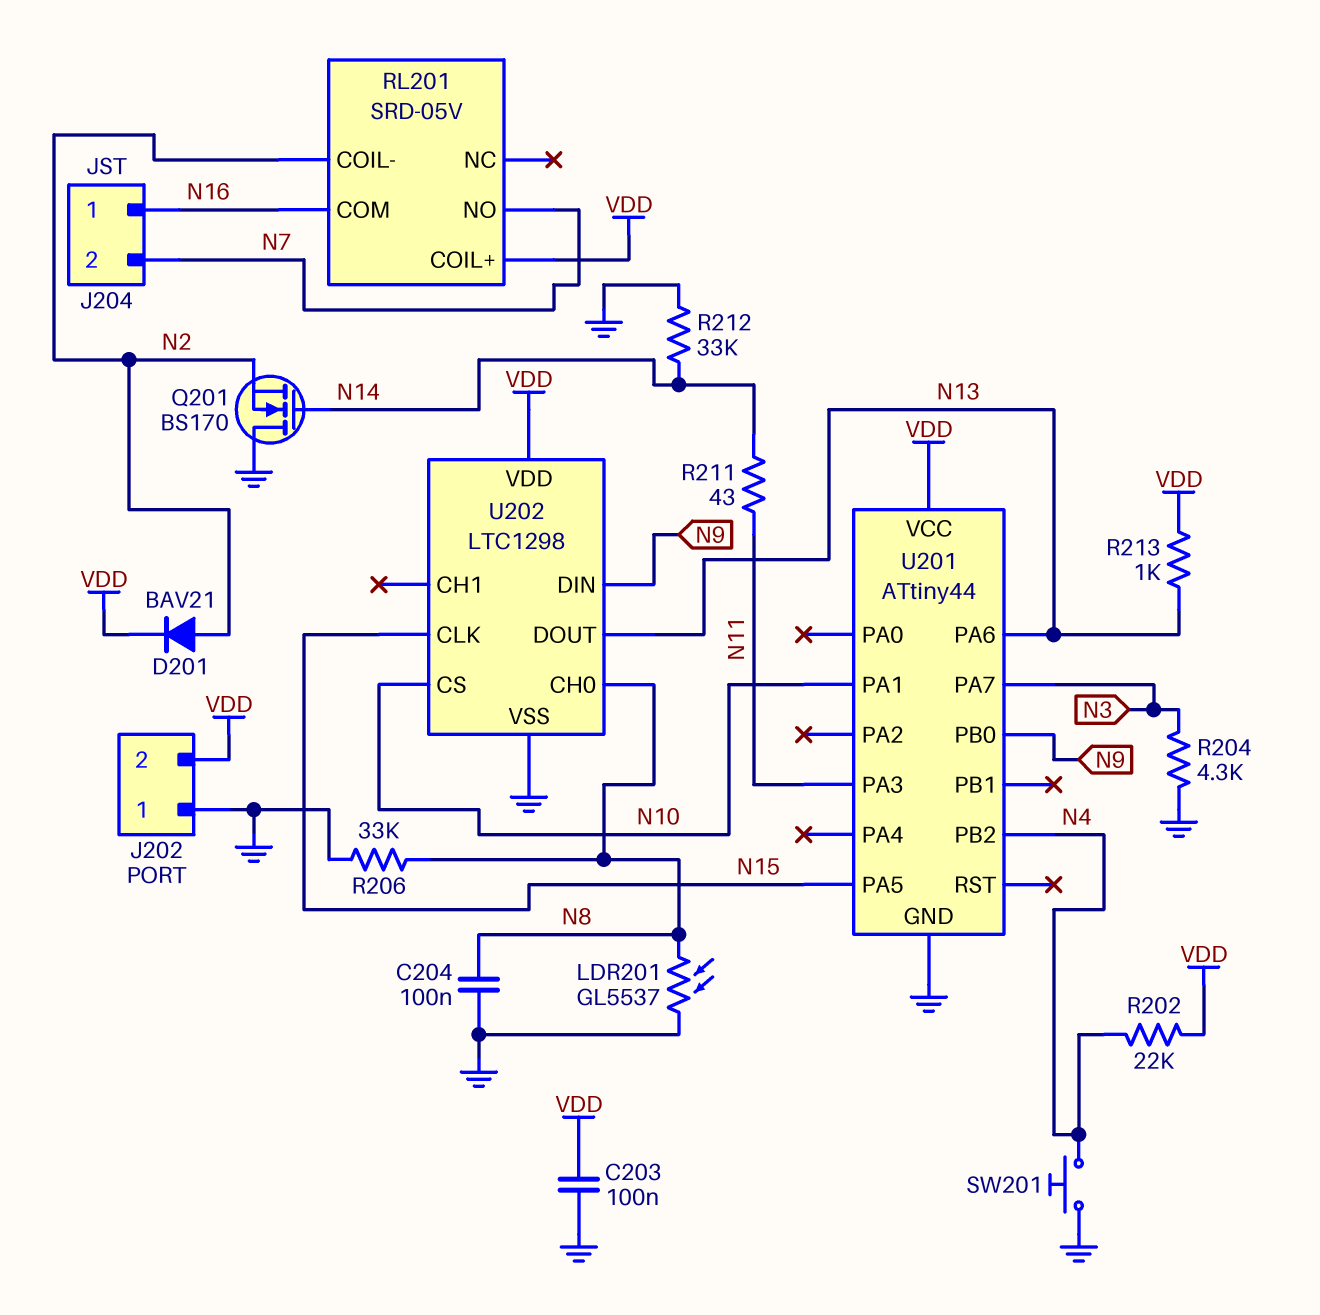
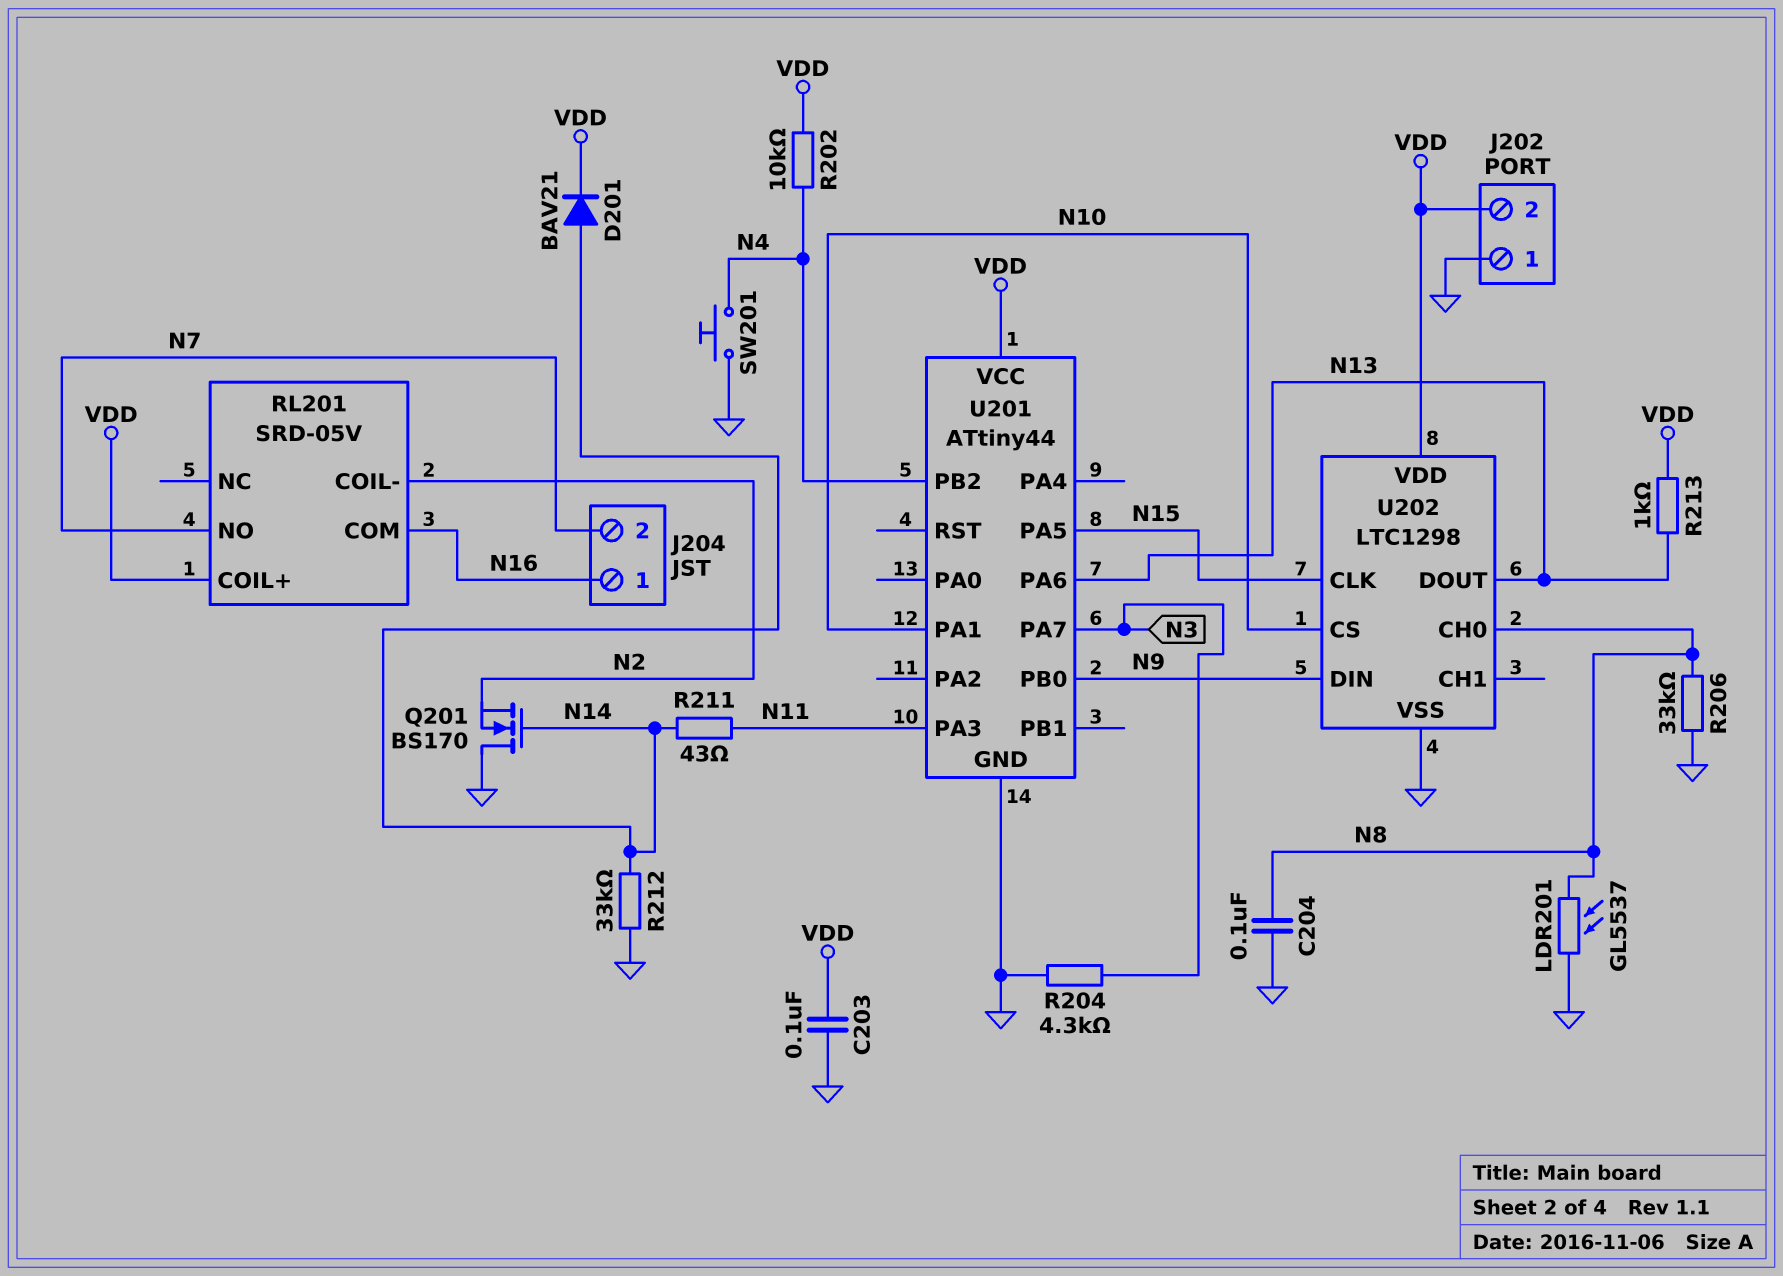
D201: diode BAV21 (A N2, K VDD) -> diode BAV21 (A N14, K VDD)
R202: 22k (N4, VDD) -> 10k (N4, VDD)

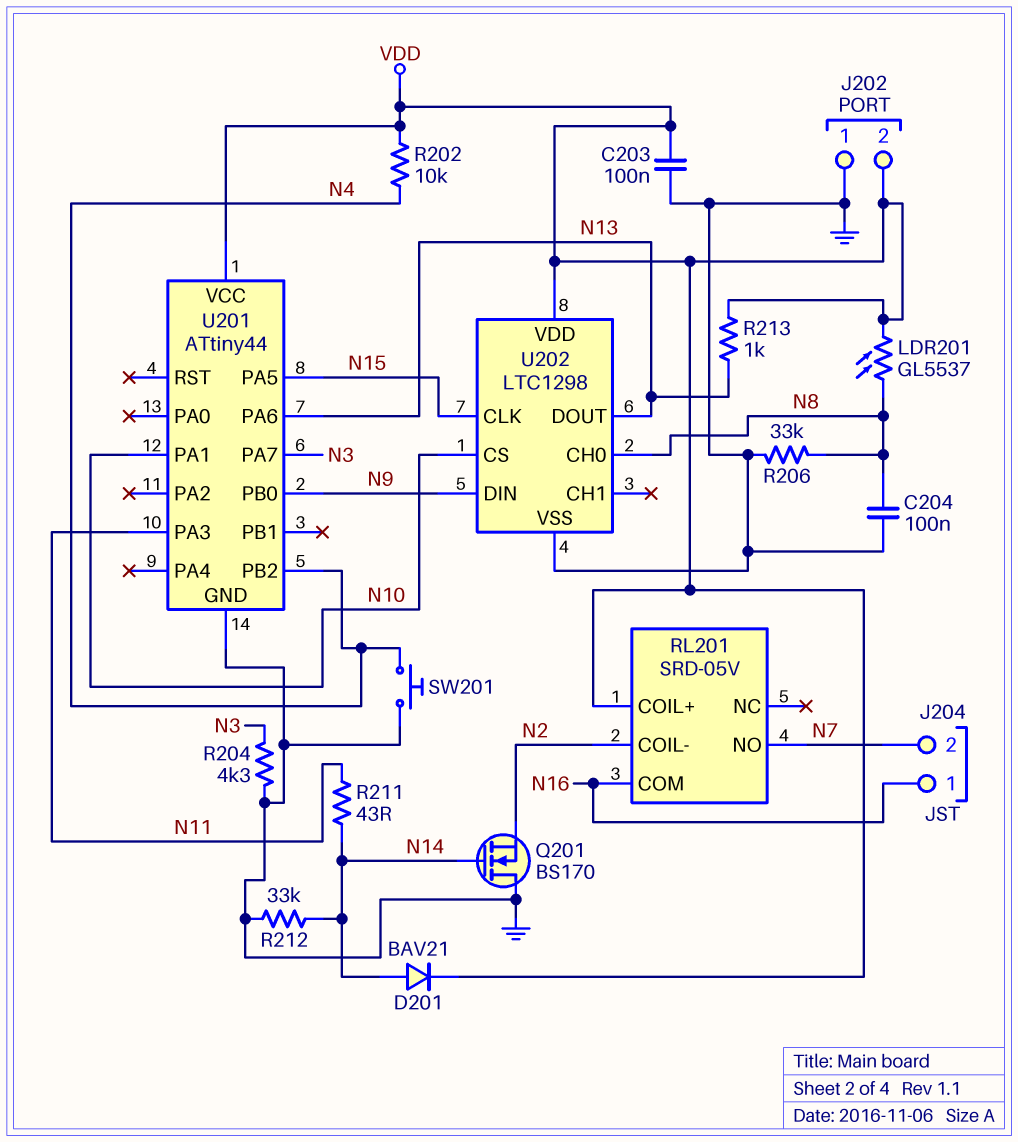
LDR201: GL5537 (GND, N8) -> GL5537 (N8, VDD)

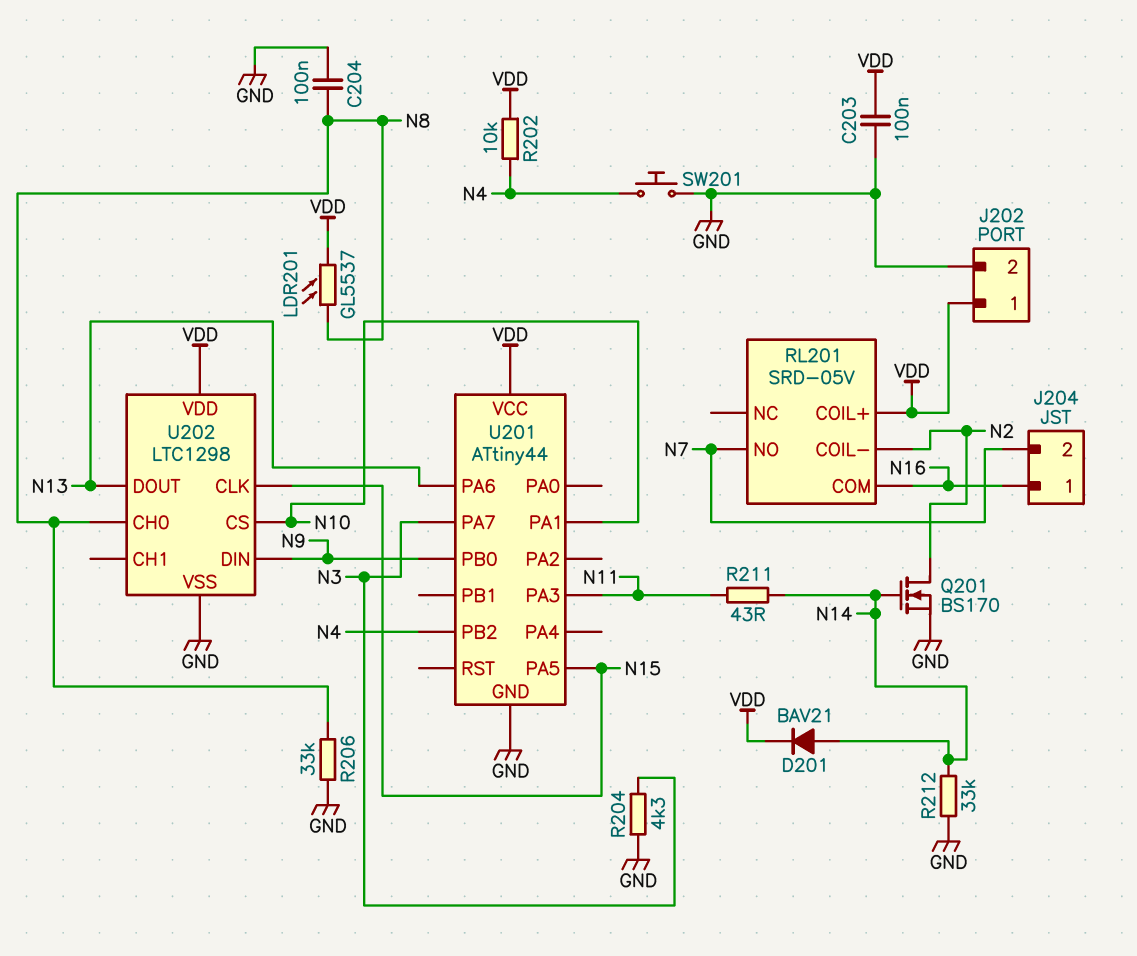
J202 pin 1: GND -> VDD
J202 pin 2: VDD -> GND
Q201: NMOS BS170 (G N14, D GND, S N2) -> NMOS BS170 (G N14, D N2, S GND)
R213: 1k (N13, VDD) -> none

